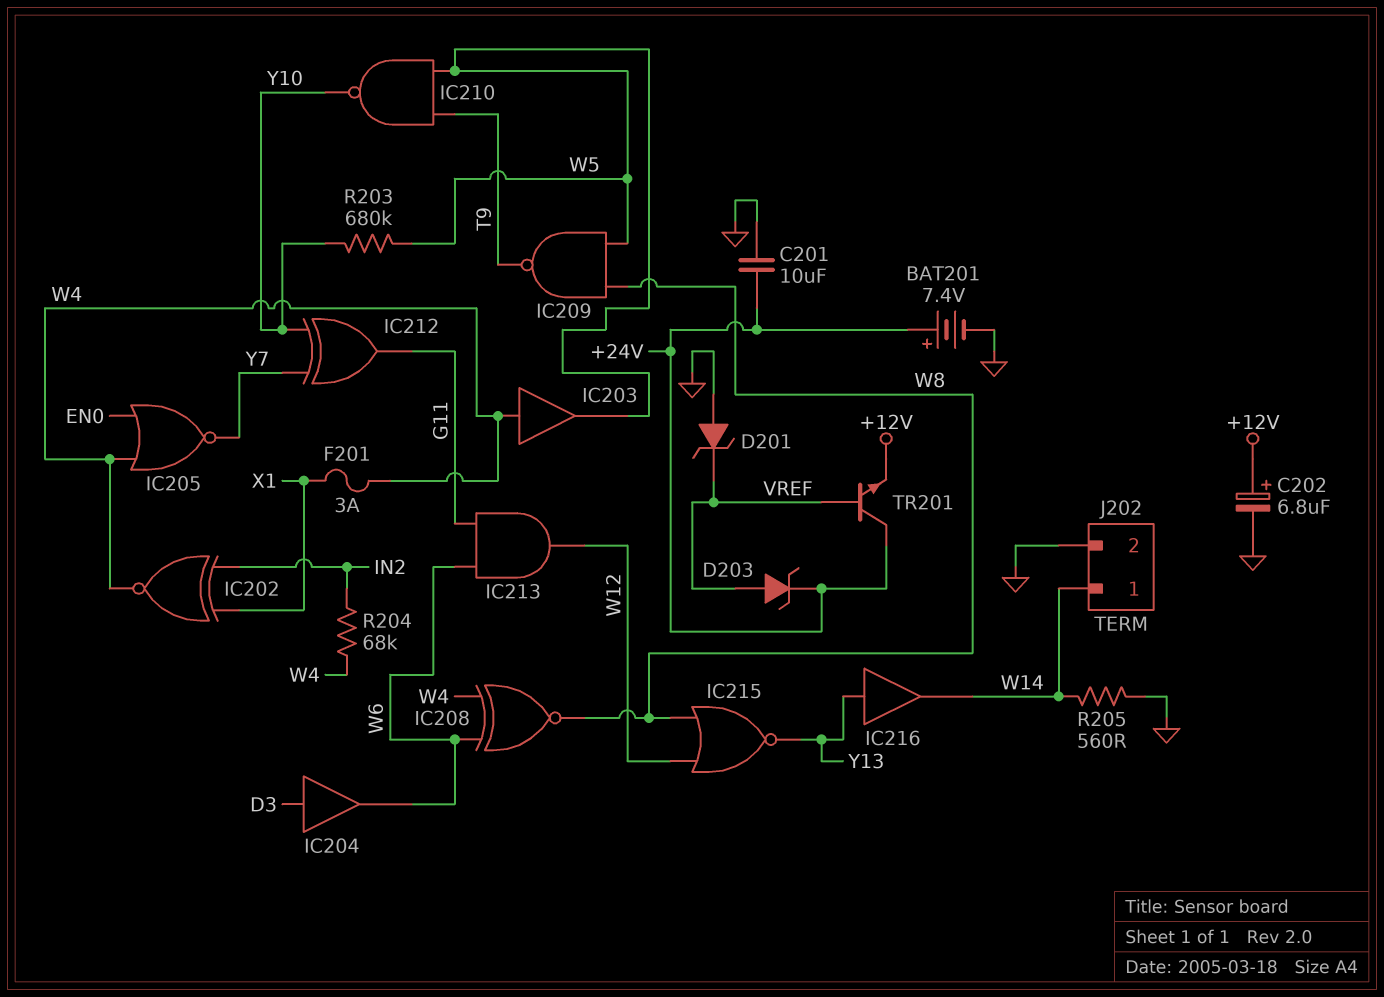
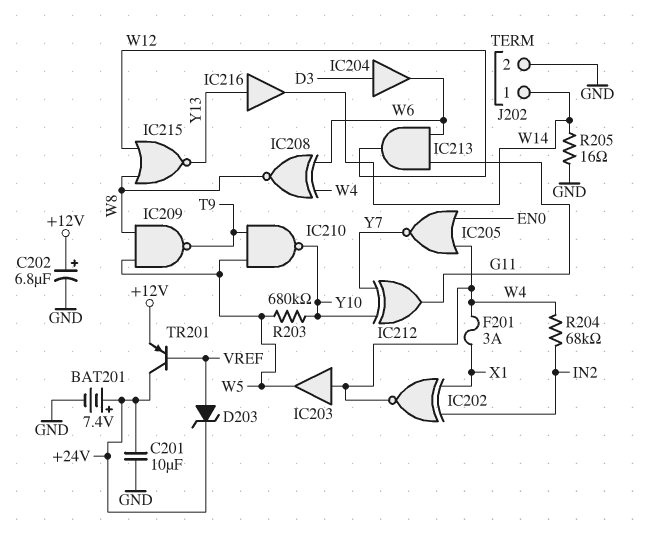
D201: zener (A GND, K VREF) -> none
R205: 560 (GND, W14) -> 16 (GND, W14)
TR201: NPN (B VREF, C +24V, E +12V) -> PNP (B VREF, C +24V, E +12V)

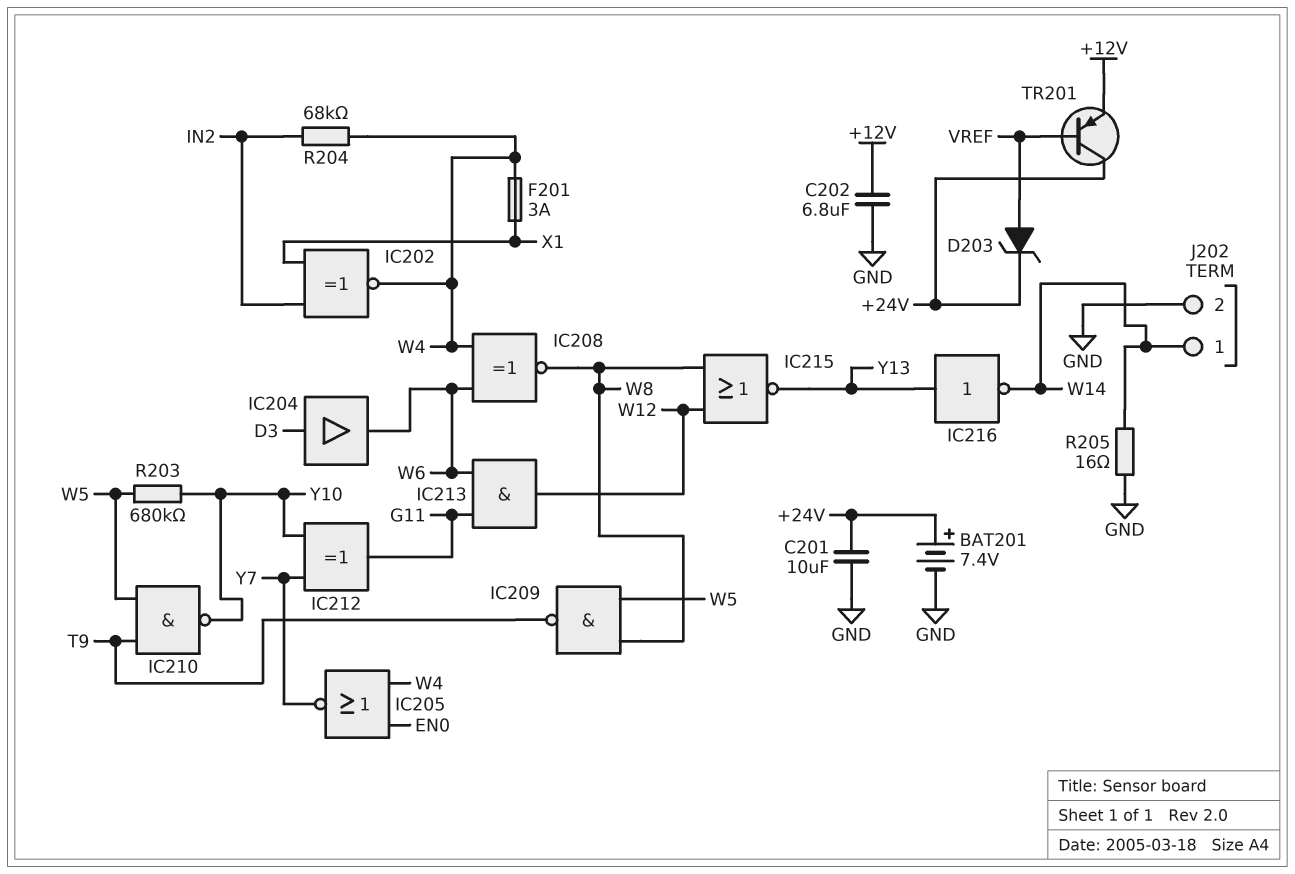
C202: 6.8uF (plus +12V, minus GND) -> 6.8uF (+12V, GND)
IC203: buffer (in W4, out W5) -> none
IC216: buffer (in Y13, out W14) -> NOT (in Y13, out W14)

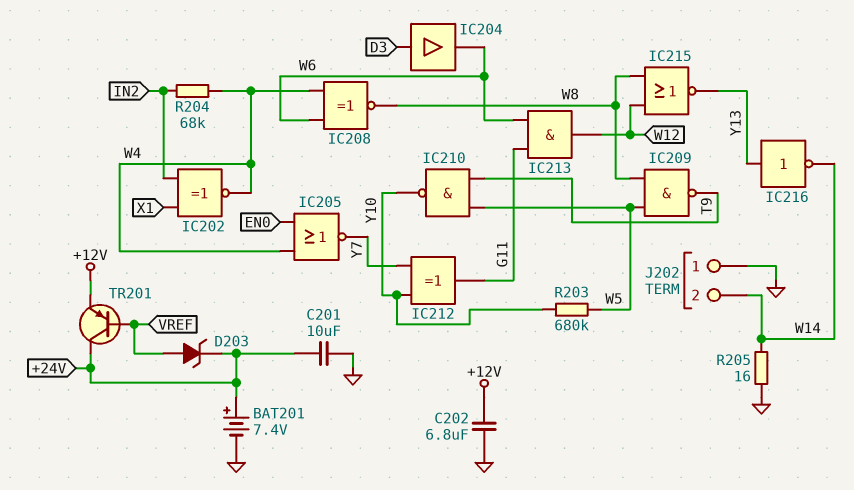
F201: 3A (W4, X1) -> none
J202 pin 1: W14 -> GND
J202 pin 2: GND -> W14

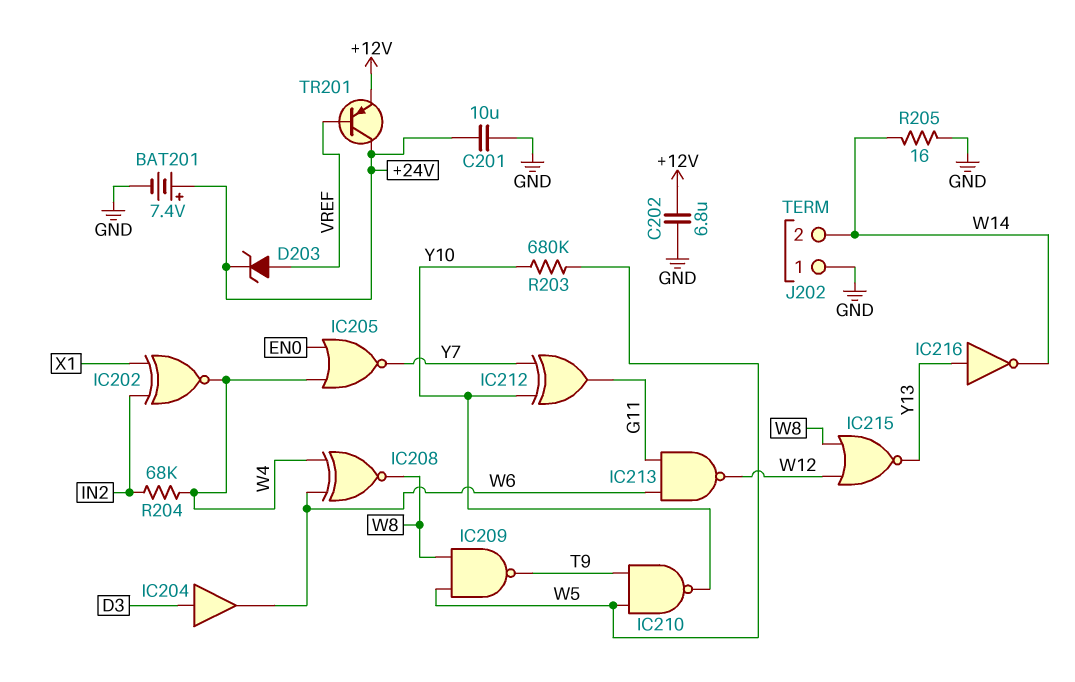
IC213: AND (in G11, in W6, out W12) -> NAND (in G11, in W6, out W12)

